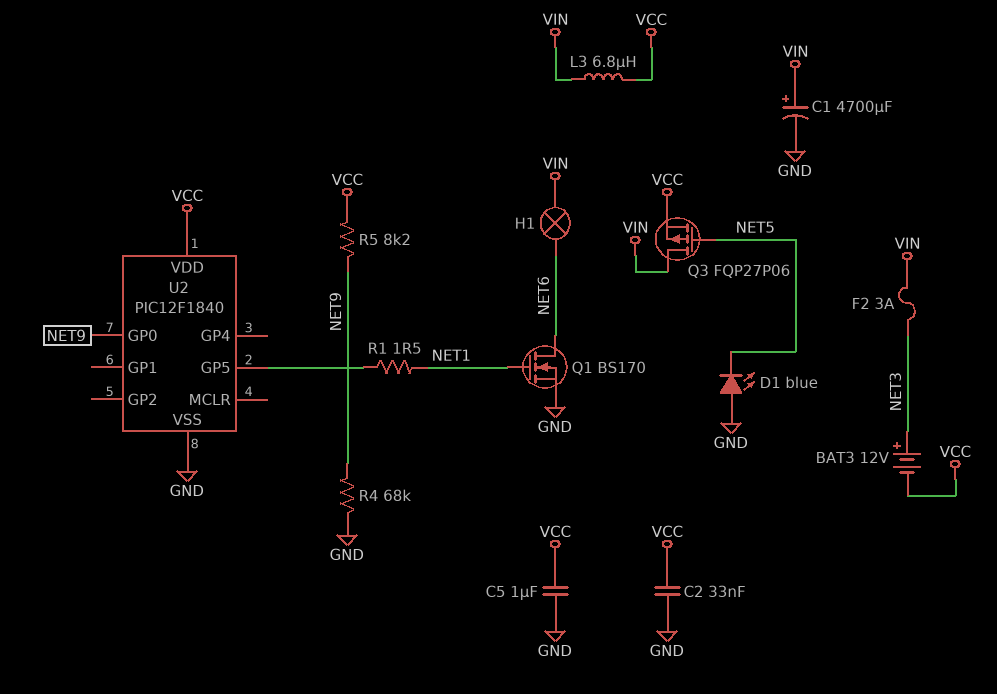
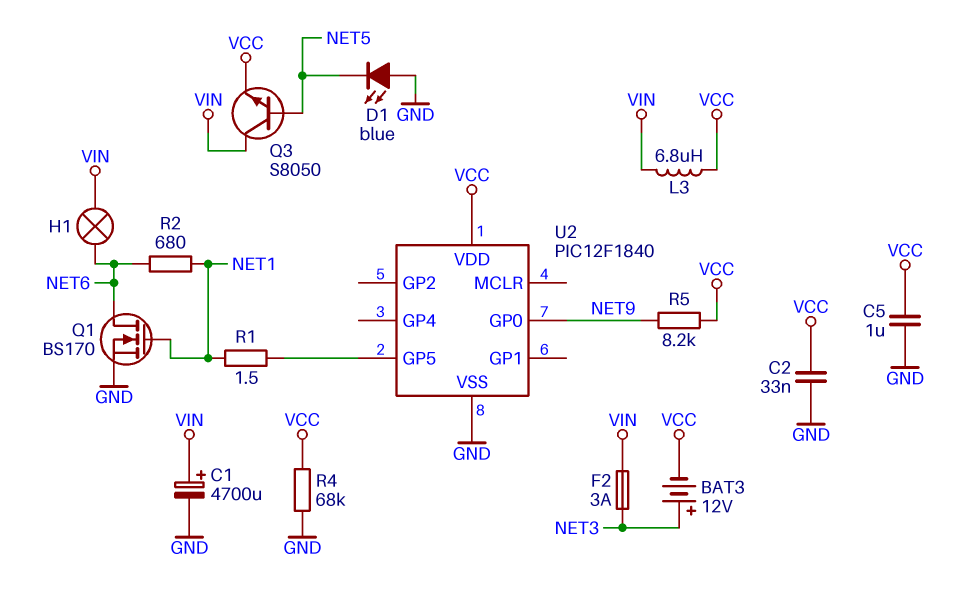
Q3: PMOS FQP27P06 (G NET5, D VIN, S VCC) -> NPN S8050 (B NET5, C VIN, E VCC)
R2: none -> 680 (NET1, NET6)
R4: 68k (GND, NET9) -> 68k (GND, VCC)

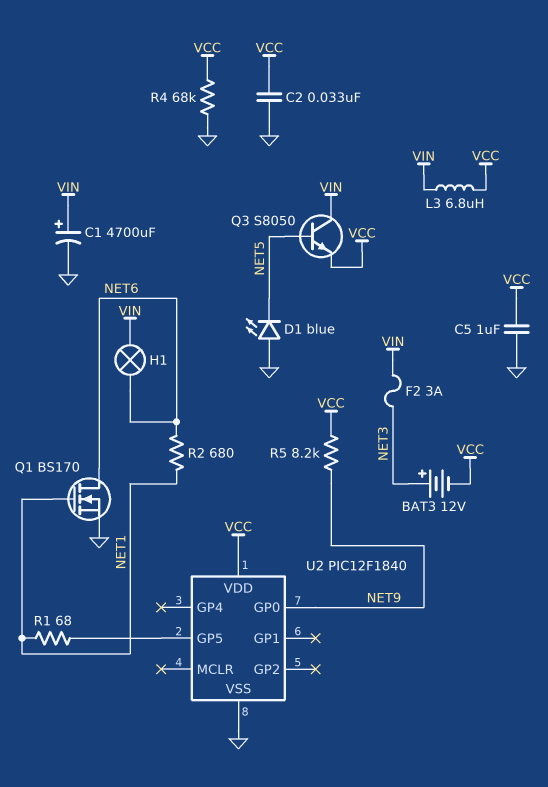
R1: 1.5 (NET1, U2/GP5) -> 68 (NET1, U2/GP5)

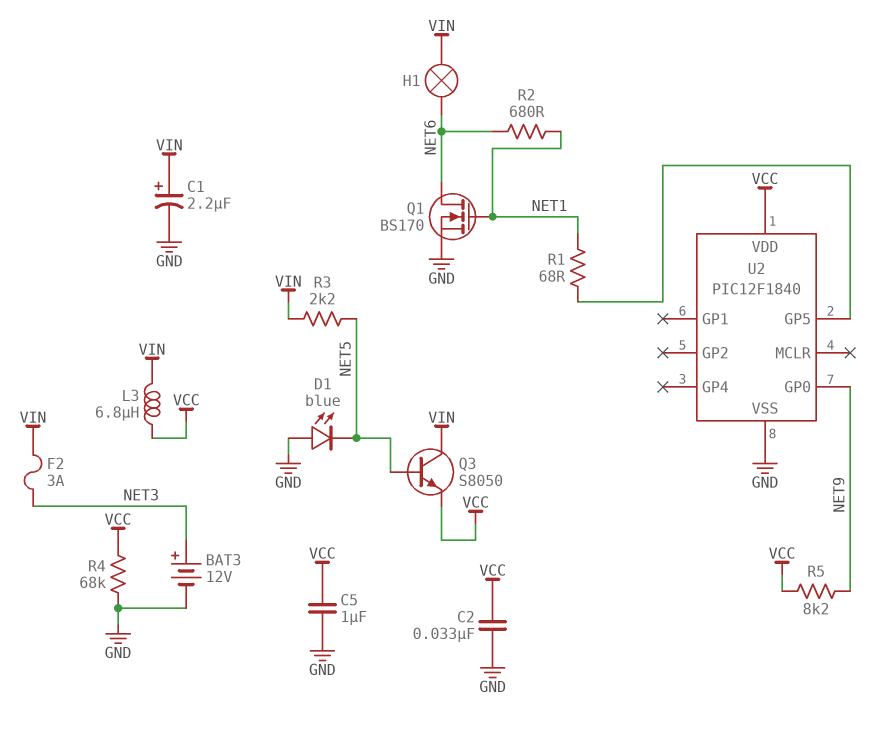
BAT3: 12V (plus NET3, minus VCC) -> 12V (plus NET3, minus GND)
C1: 4700uF (plus VIN, minus GND) -> 2.2uF (plus VIN, minus GND)
R3: none -> 2.2k (NET5, VIN)

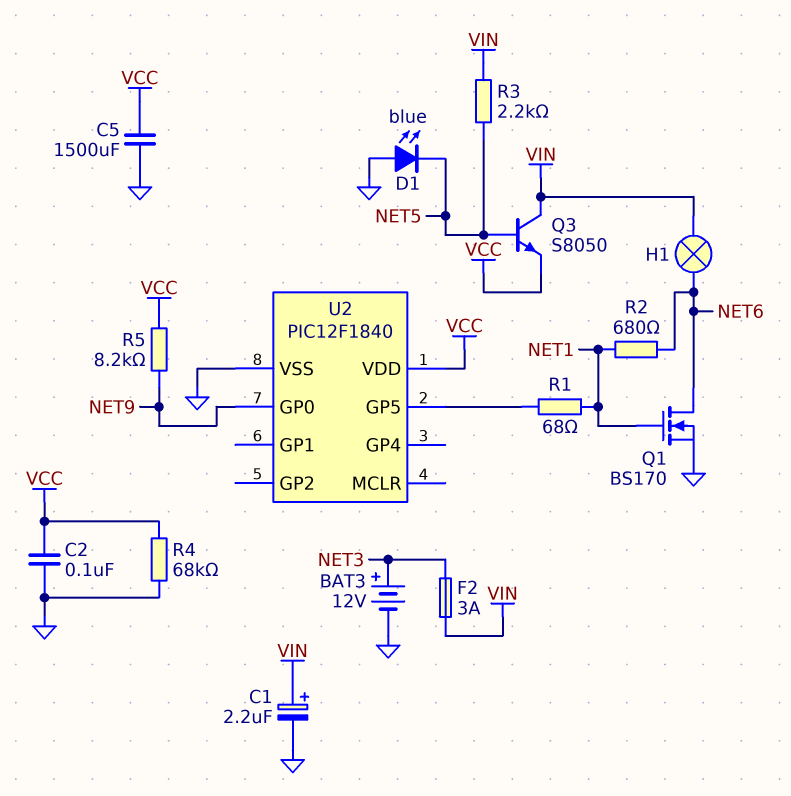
C2: 33nF (GND, VCC) -> 100nF (GND, VCC)
C5: 1uF (GND, VCC) -> 1500uF (GND, VCC)
L3: 6.8uH (VCC, VIN) -> none

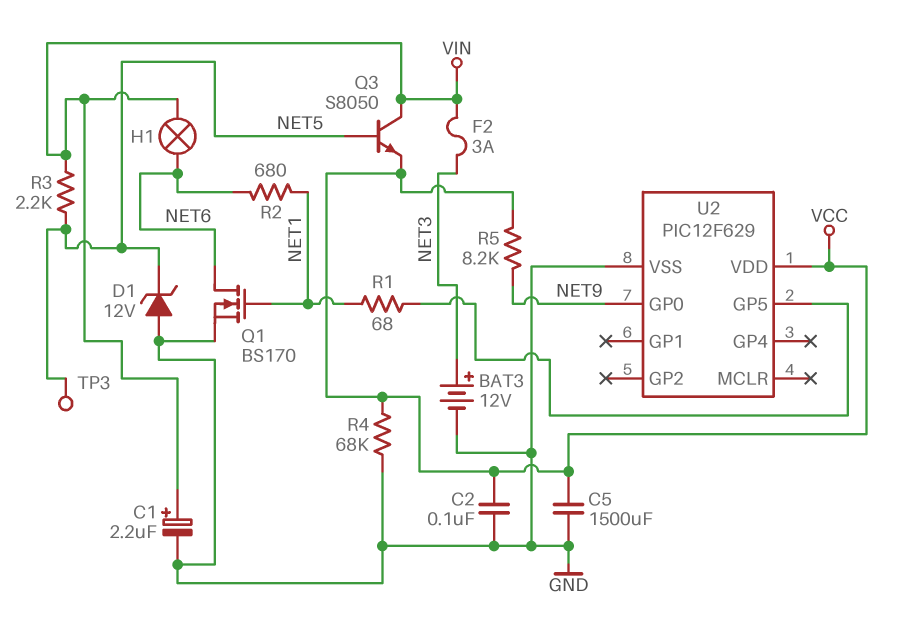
D1: LED blue (A GND, K NET5) -> zener 12V (A GND, K NET5)
TP3: none -> test point (NET5)
U2: PIC12F1840 -> PIC12F629

